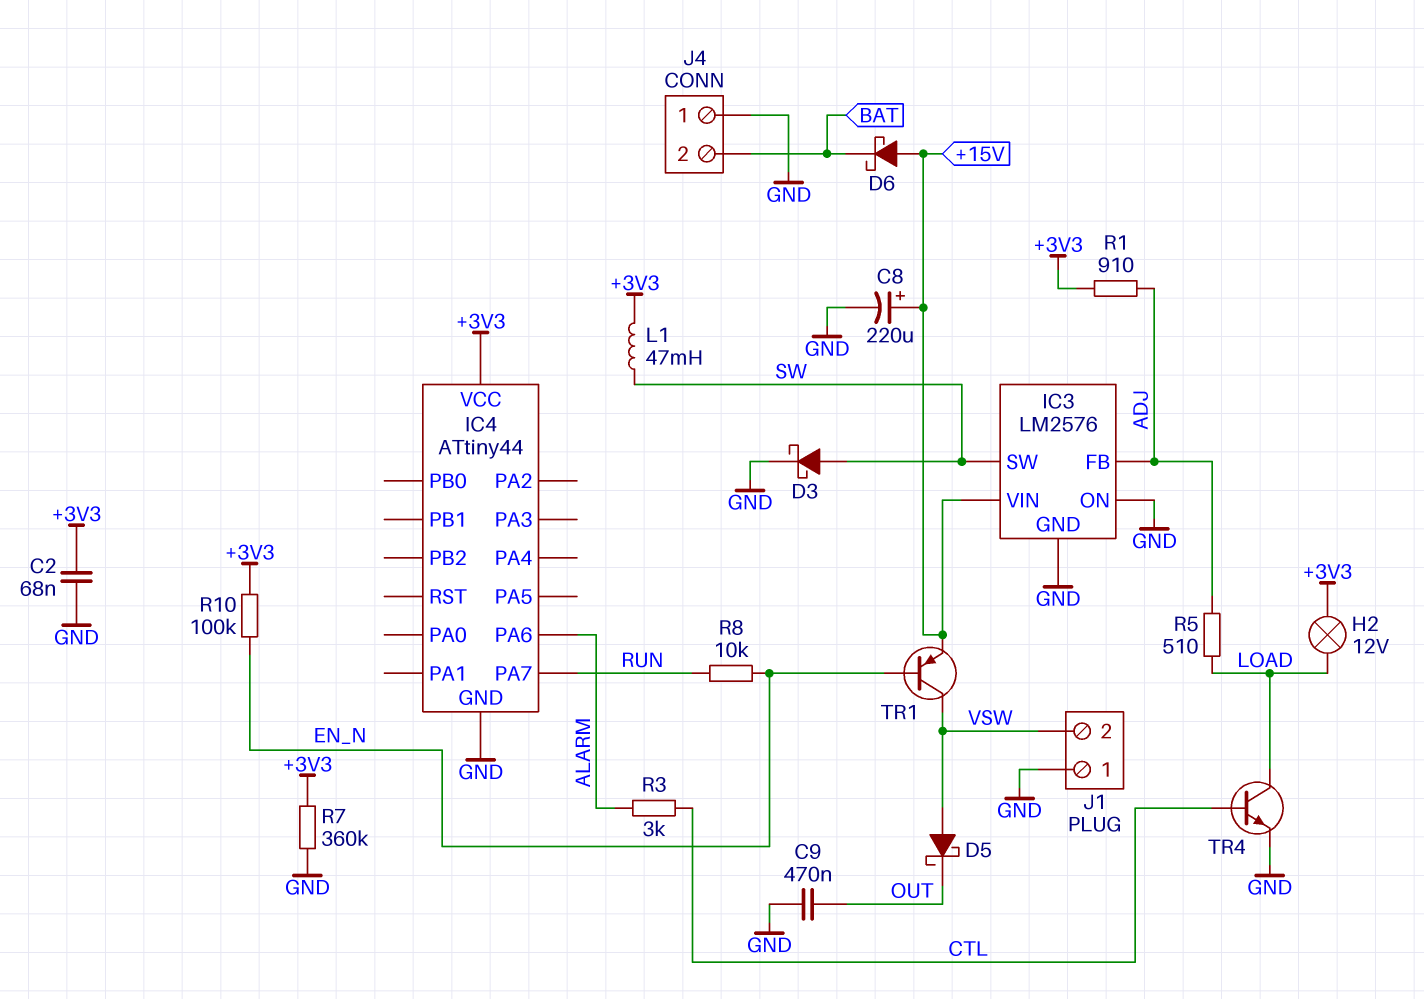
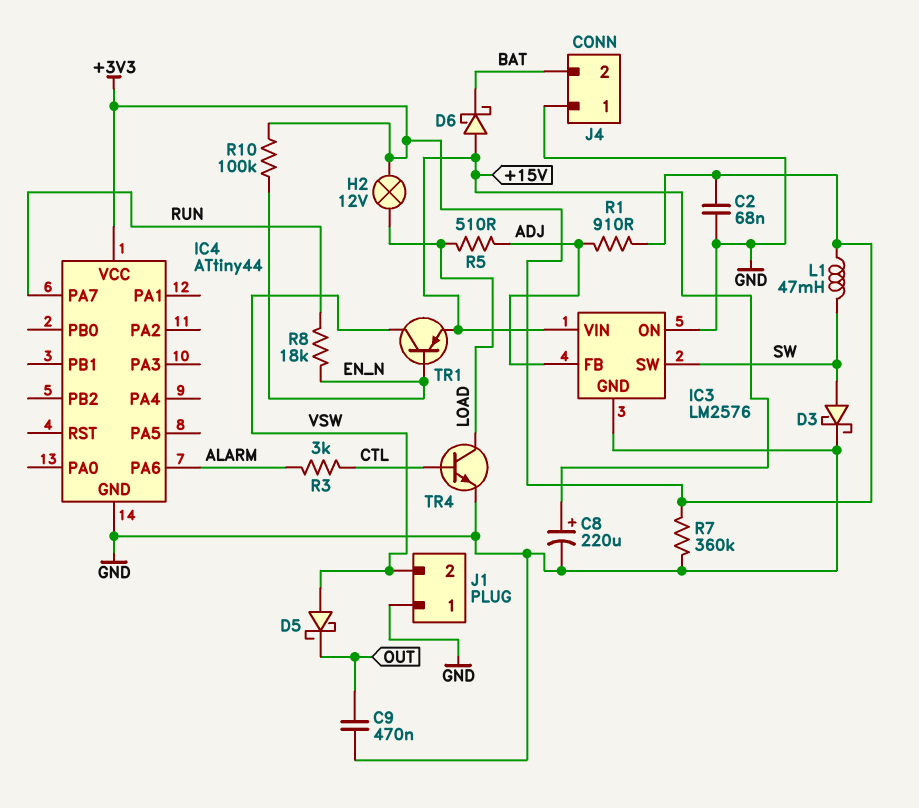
R8: 10k (EN_N, RUN) -> 18k (EN_N, RUN)

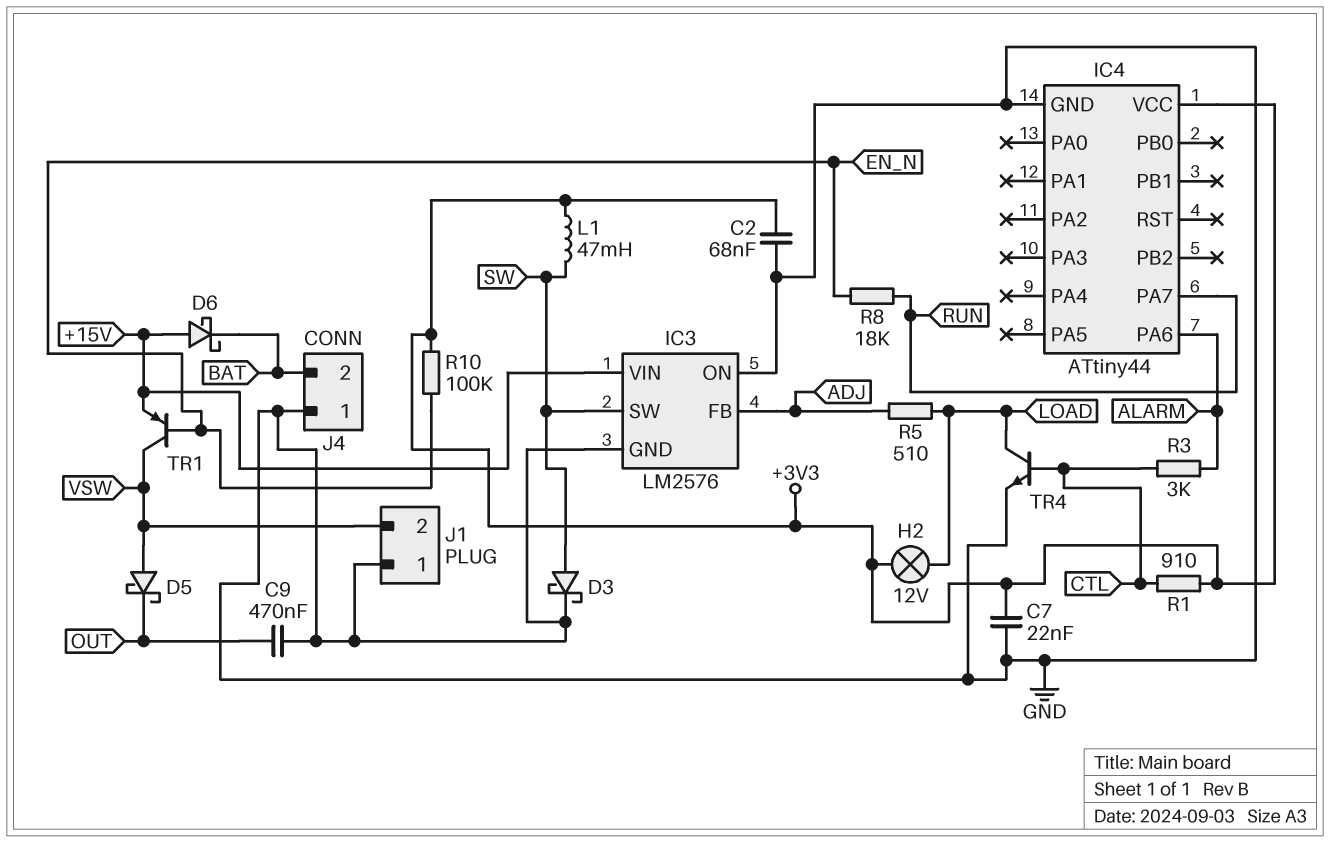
C7: none -> 22nF (+3V3, GND)
C8: 220uF (plus +15V, minus GND) -> none
R1: 910 (+3V3, ADJ) -> 910 (+3V3, CTL)
R7: 360k (+3V3, GND) -> none

